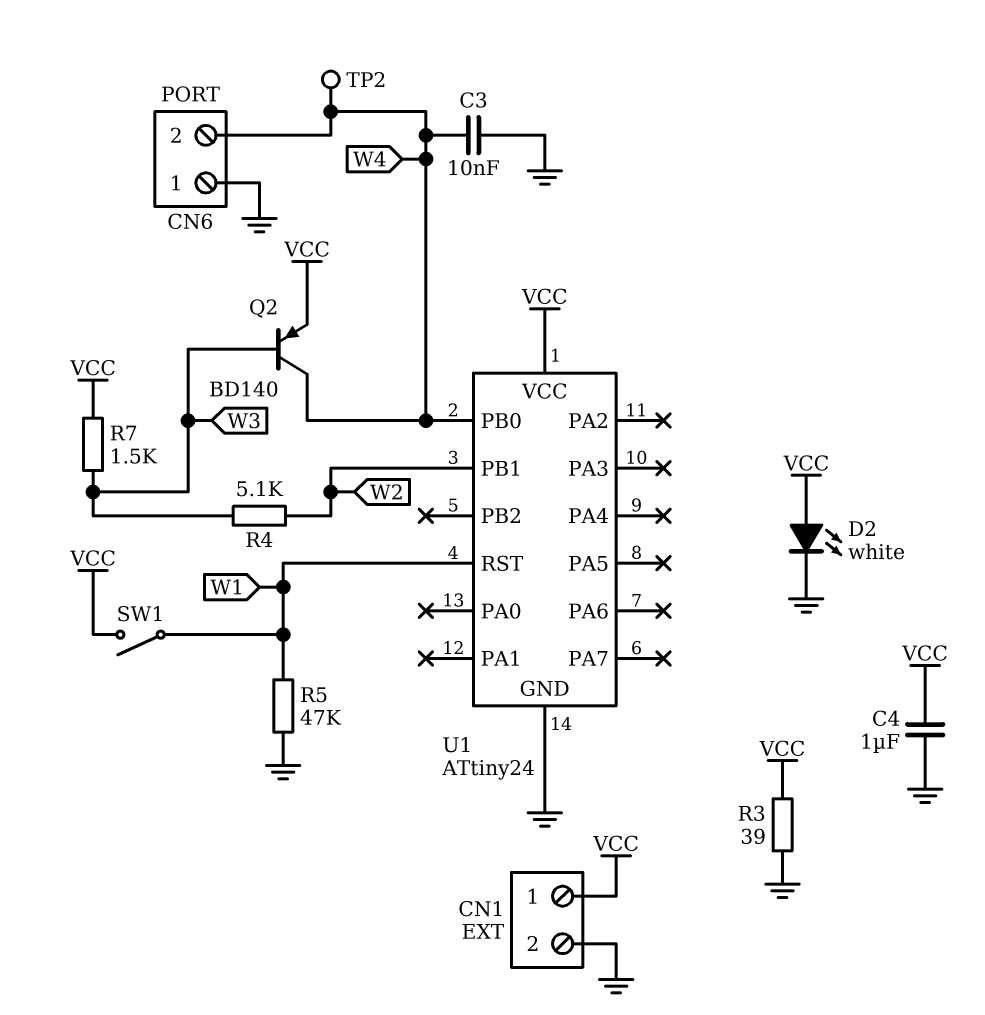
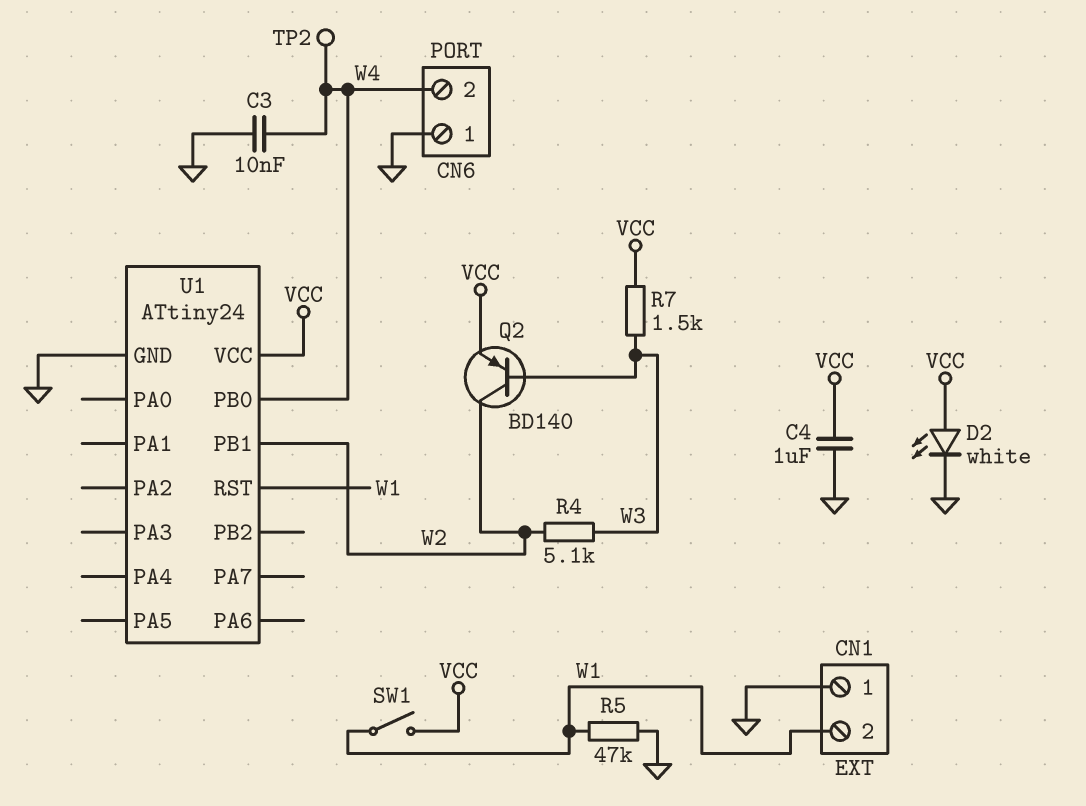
CN1 pin 1: VCC -> GND
CN1 pin 2: GND -> W1
Q2: PNP BD140 (B W3, C W4, E VCC) -> PNP BD140 (B W3, C W2, E VCC)
R3: 39 (GND, VCC) -> none

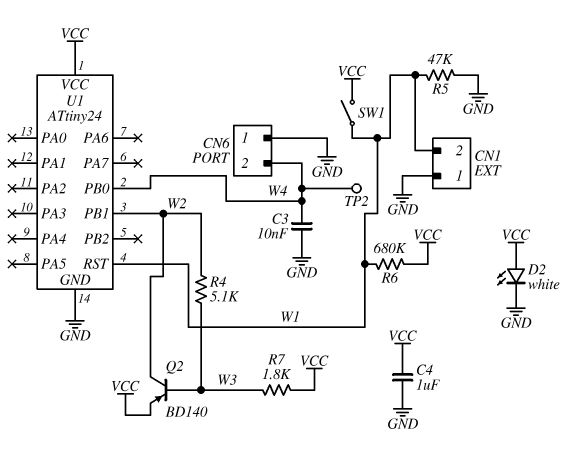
R6: none -> 680k (VCC, W1)
R7: 1.5k (VCC, W3) -> 1.8k (VCC, W3)

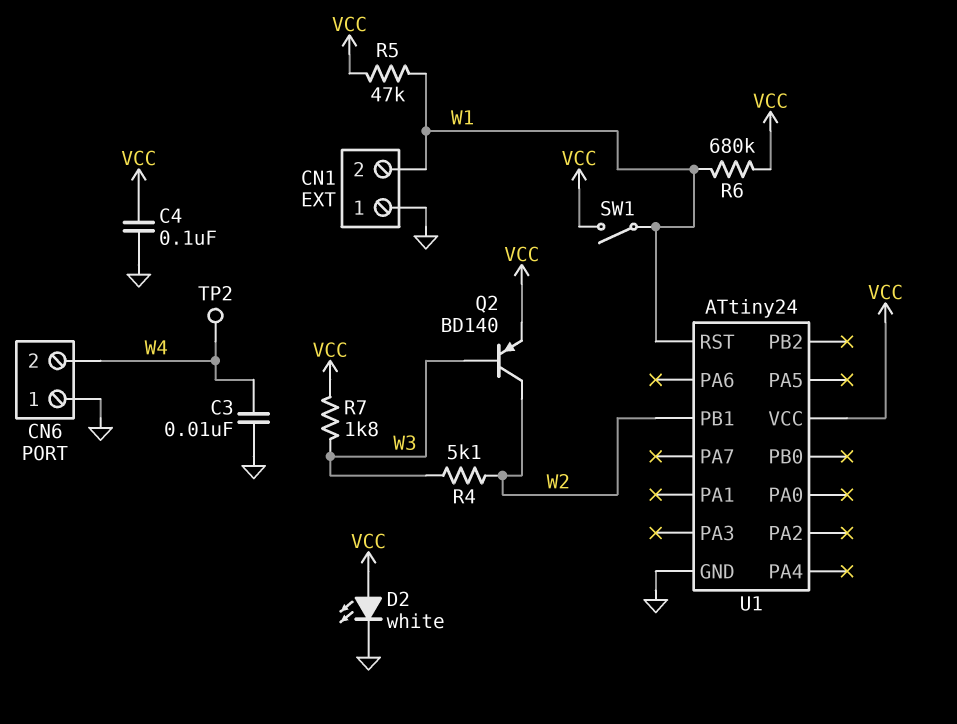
C4: 1uF (GND, VCC) -> 100nF (GND, VCC)
R5: 47k (GND, W1) -> 47k (VCC, W1)
U1 pin PB0: W4 -> none

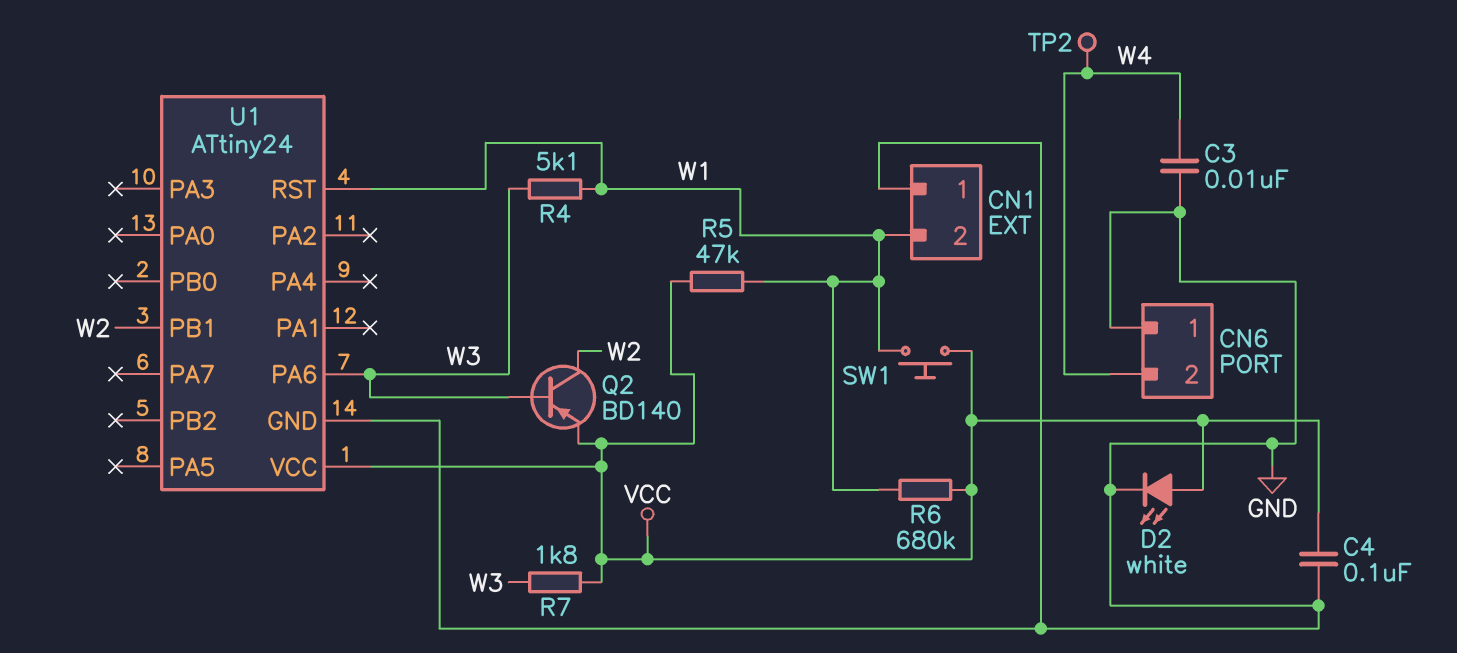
R4: 5.1k (W2, W3) -> 5.1k (W1, W3)
SW1: switch (VCC, W1) -> button (VCC, W1)
U1 pin PA6: none -> W3

